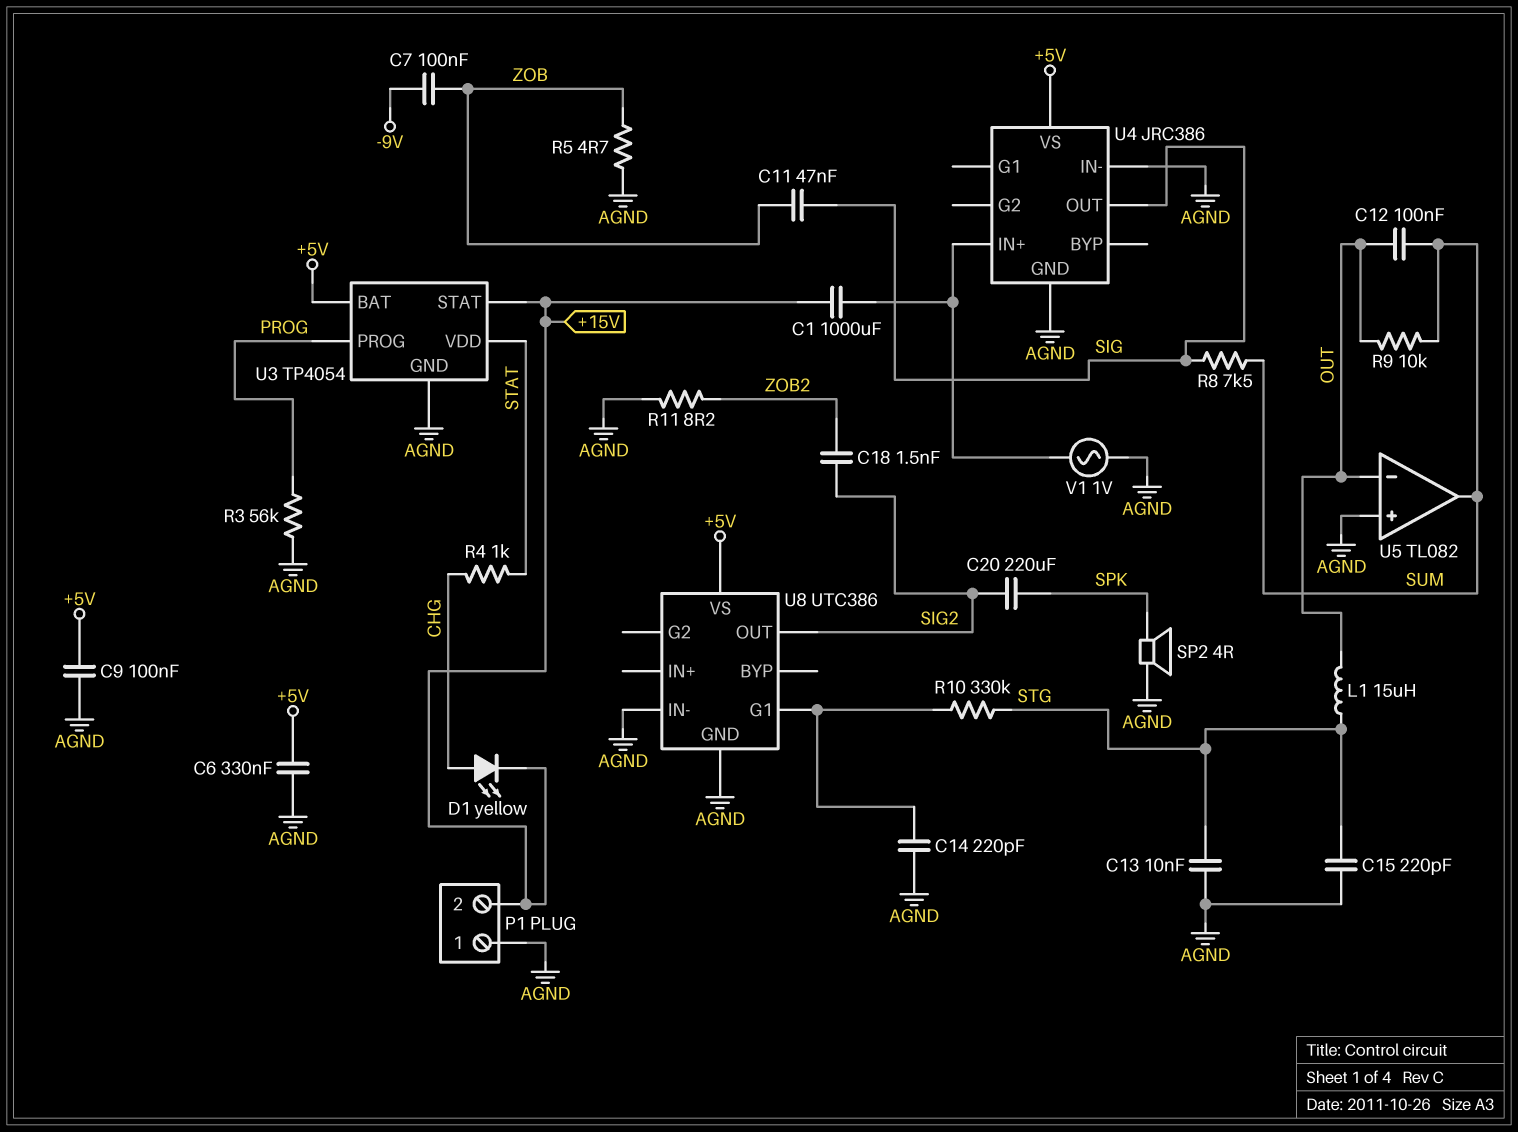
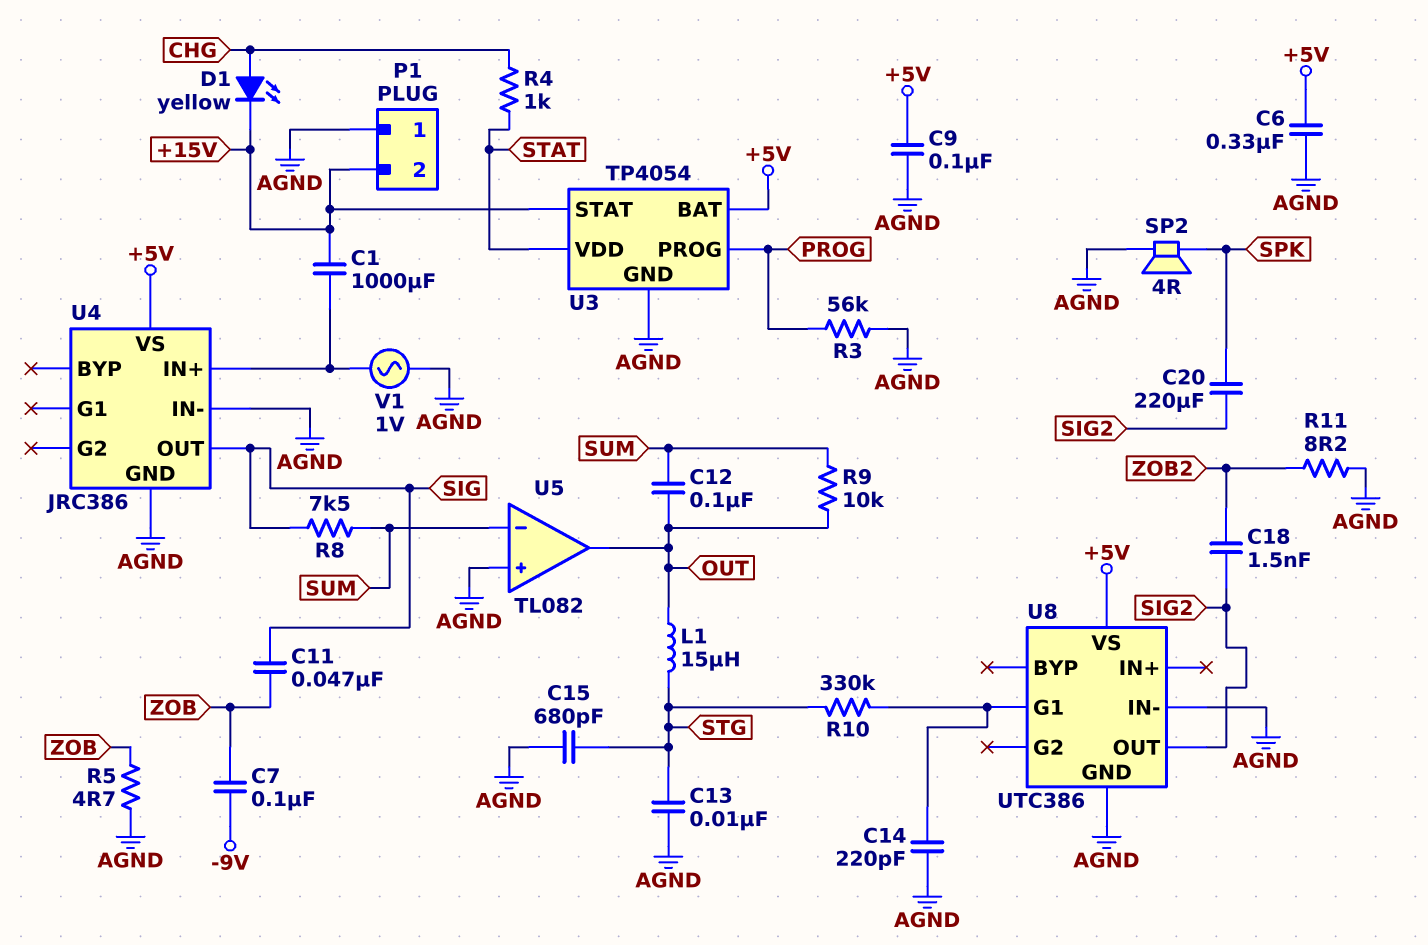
C15: 220pF (AGND, STG) -> 680pF (AGND, STG)
U5 pin in-: OUT -> SUM
U5 pin out: SUM -> OUT

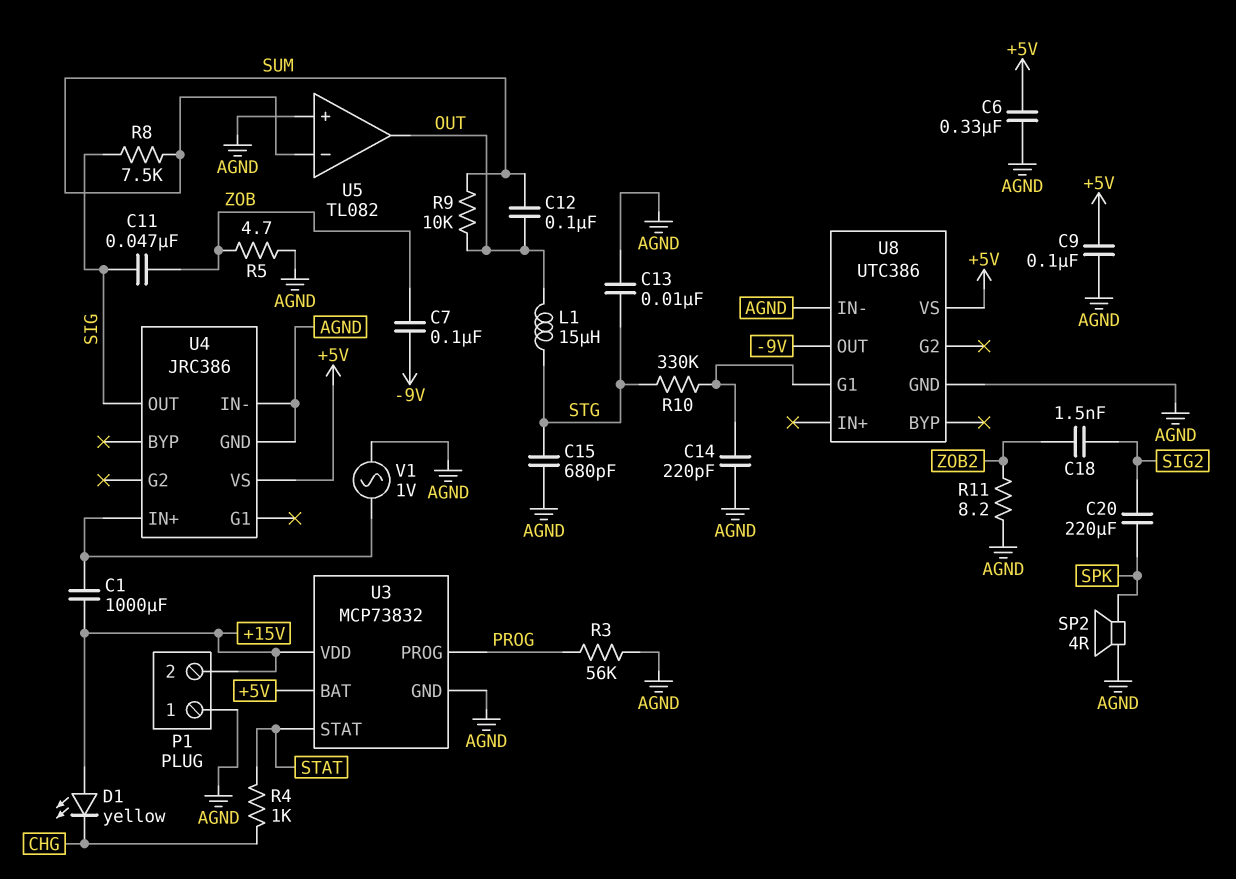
D1: LED yellow (A CHG, K +15V) -> LED yellow (A +15V, K CHG)
U3: TP4054 -> MCP73832
U3 pin STAT: +15V -> STAT
U3 pin VDD: STAT -> +15V
U8 pin OUT: SIG2 -> -9V

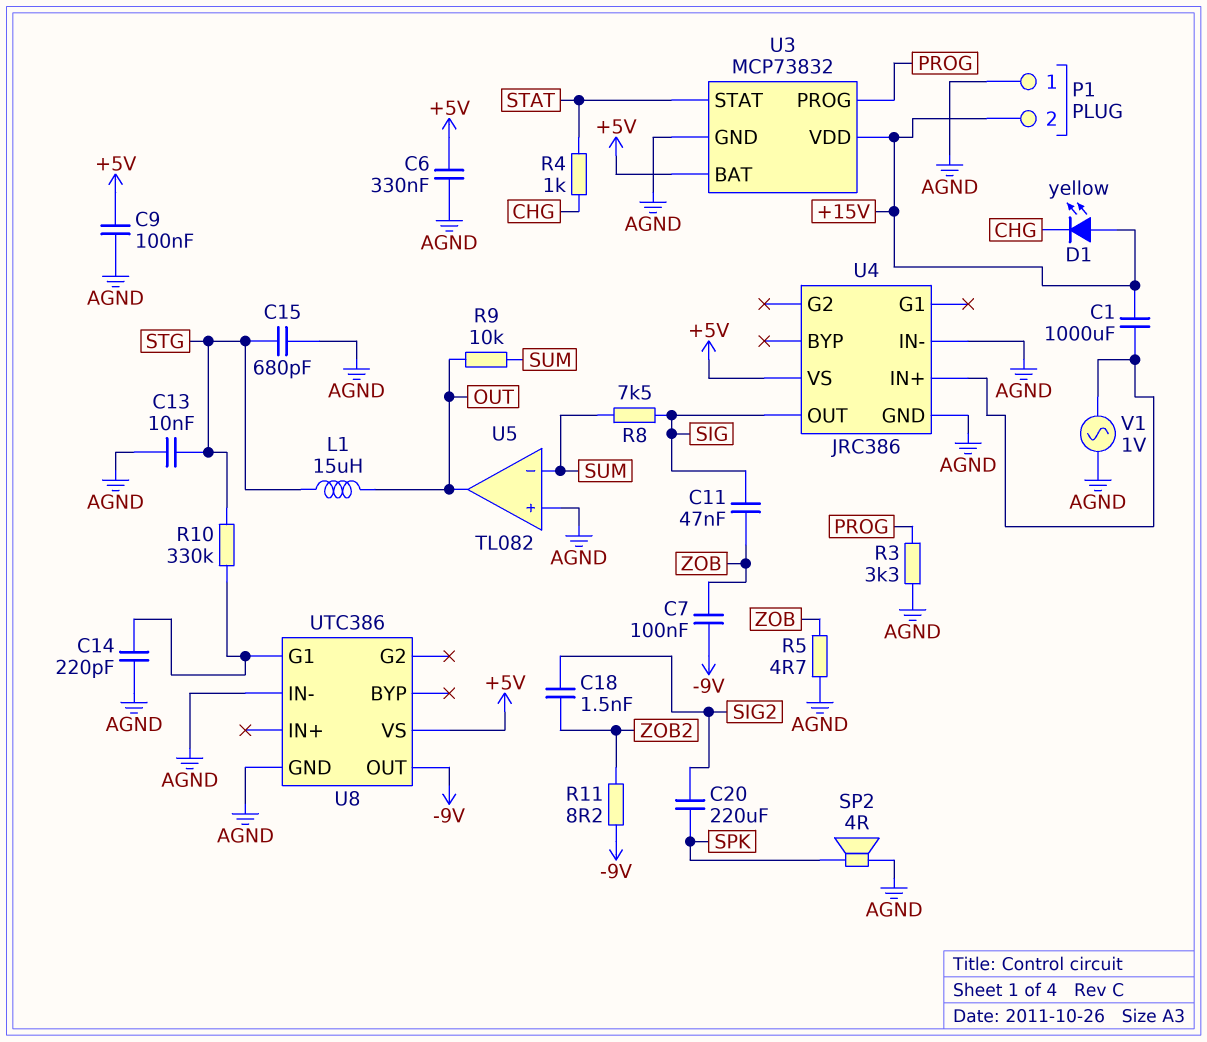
C12: 100nF (OUT, SUM) -> none
R3: 56k (AGND, PROG) -> 3.3k (AGND, PROG)
R11: 8.2 (AGND, ZOB2) -> 8.2 (-9V, ZOB2)

